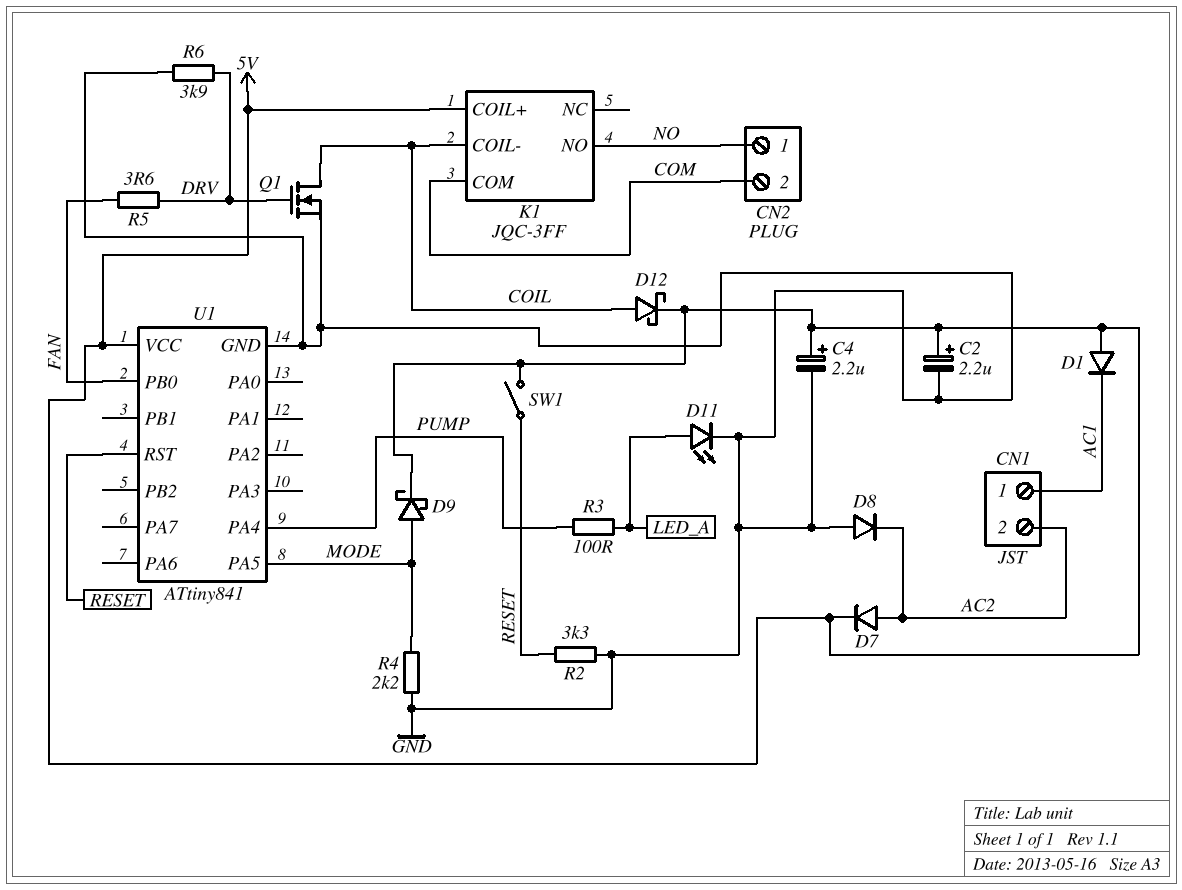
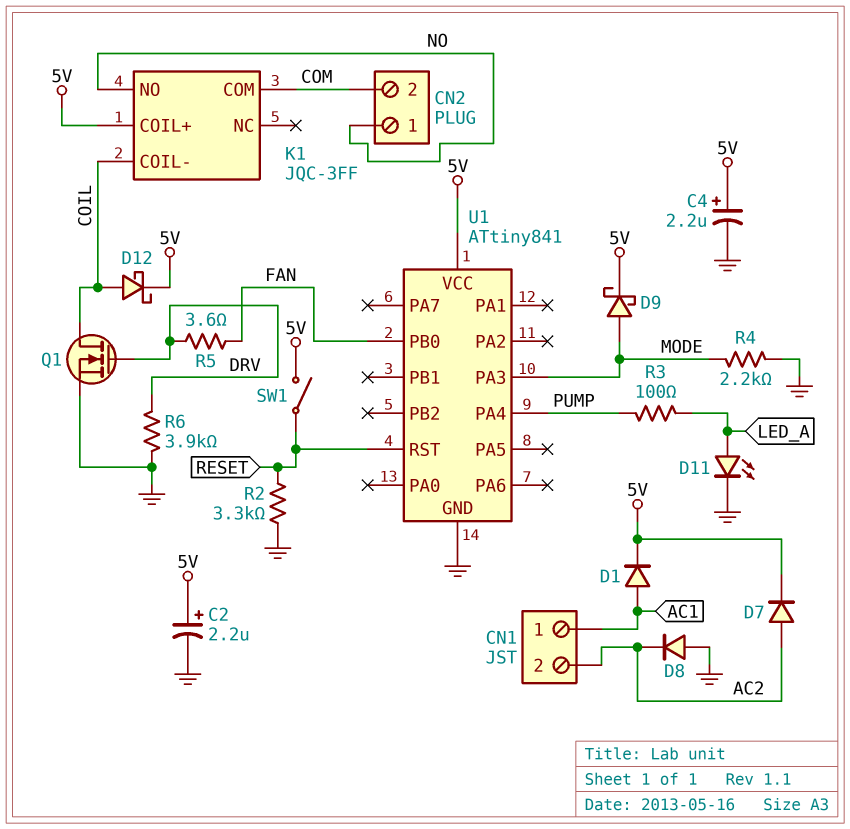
D1: diode (A 5V, K AC1) -> diode (A AC1, K 5V)
U1 pin PA3: none -> MODE
U1 pin PA5: MODE -> none

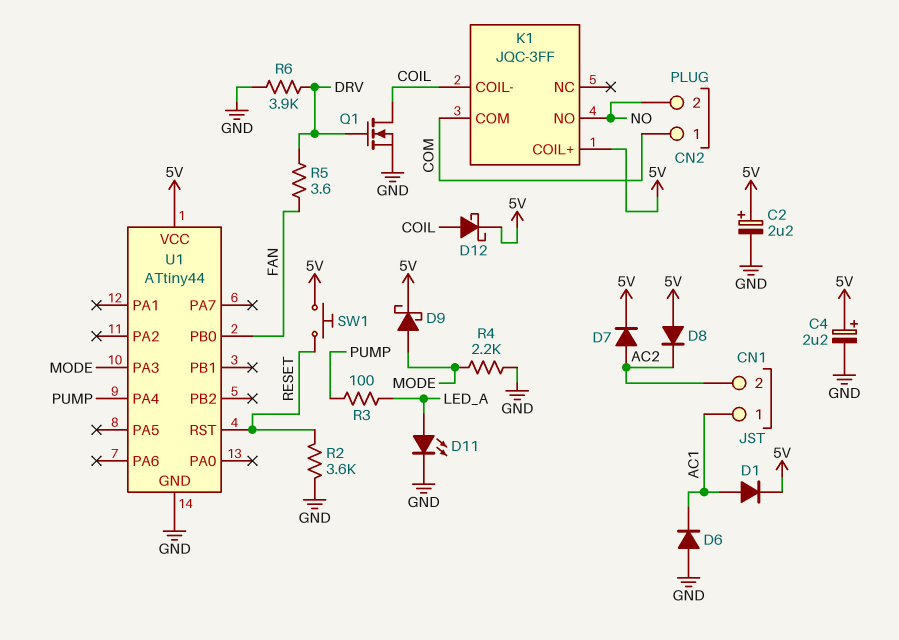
CN2 pin 1: NO -> COM
CN2 pin 2: COM -> NO
D6: none -> diode (A GND, K AC1)
D8: diode (A GND, K AC2) -> diode (A 5V, K AC2)
R2: 3.3k (GND, RESET) -> 3.6k (GND, RESET)
SW1: switch (5V, RESET) -> button (5V, RESET)
U1: ATtiny841 -> ATtiny44

